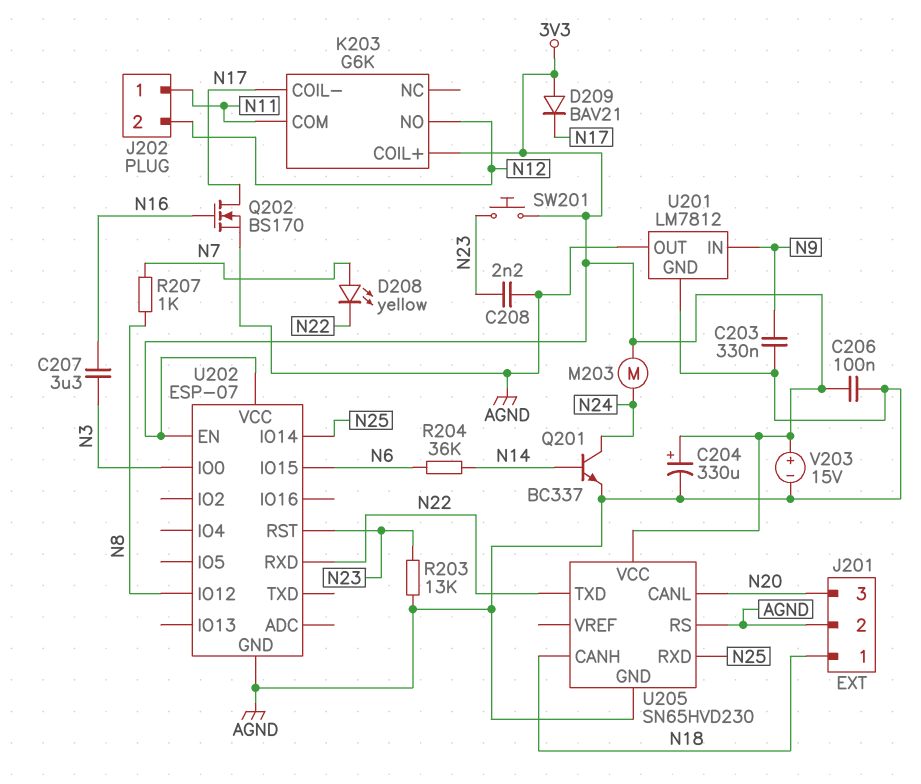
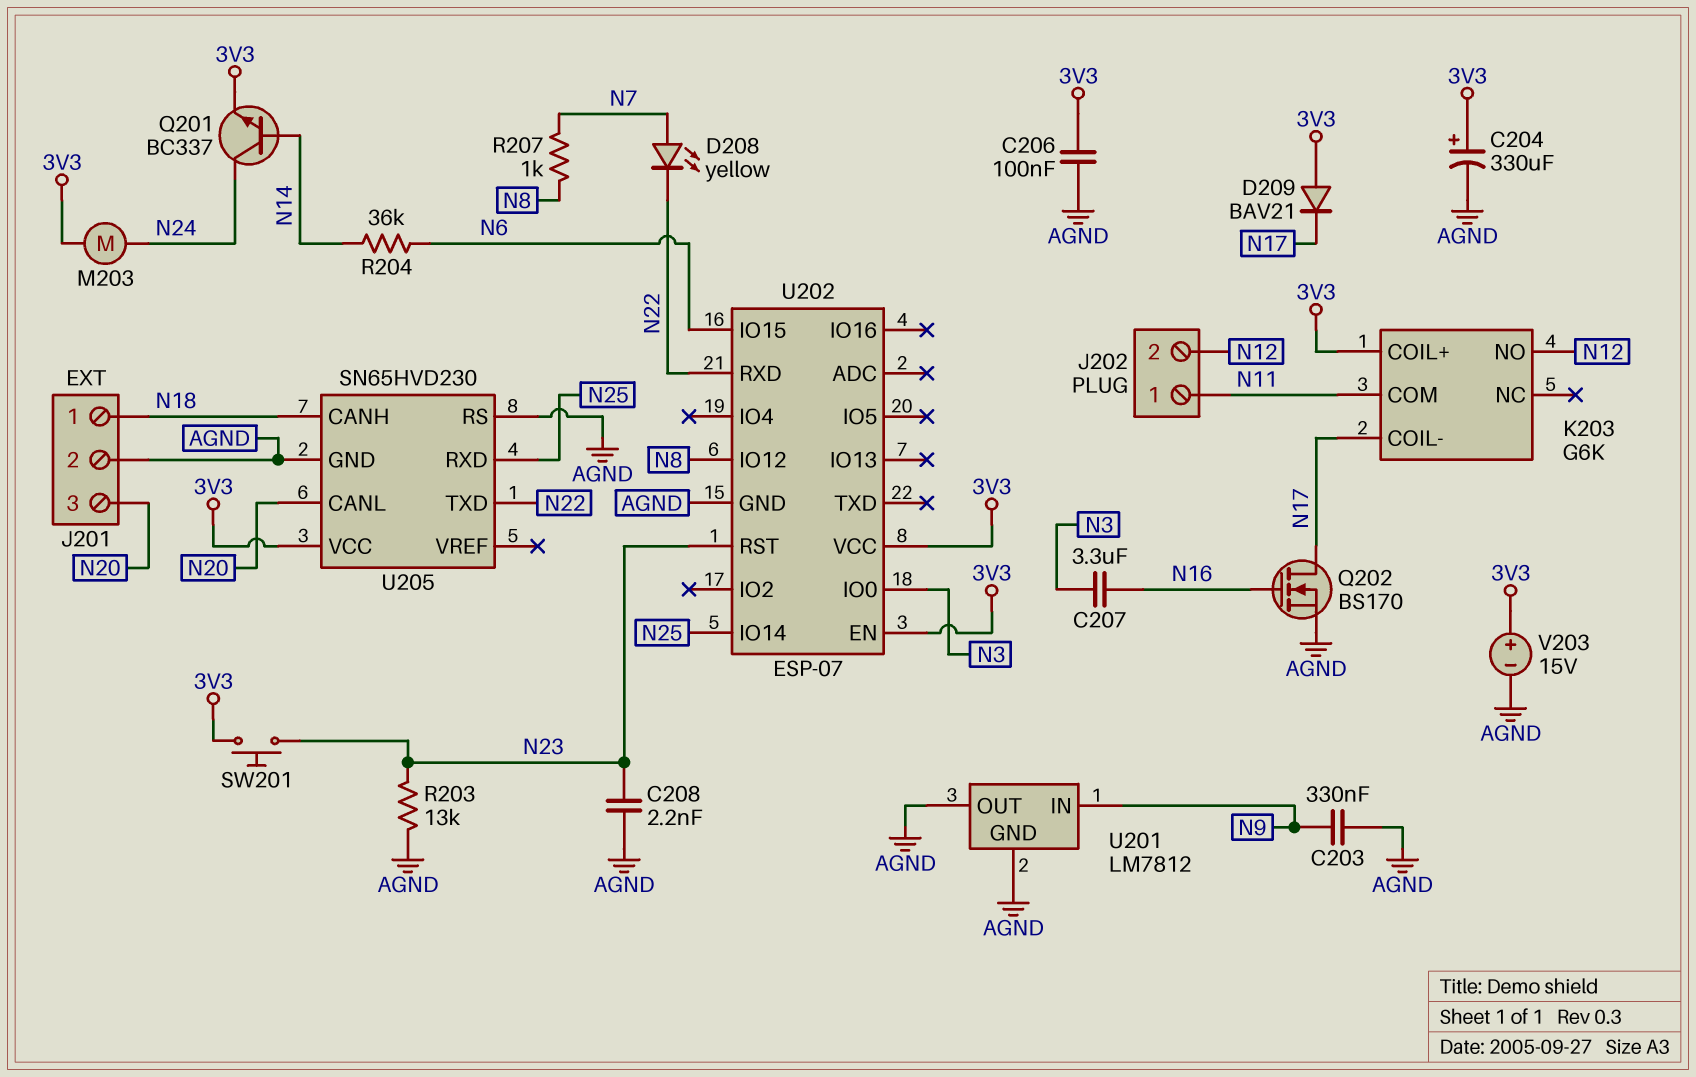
Q201: NPN BC337 (B N14, C N24, E AGND) -> NPN BC337 (B N14, C N24, E 3V3)

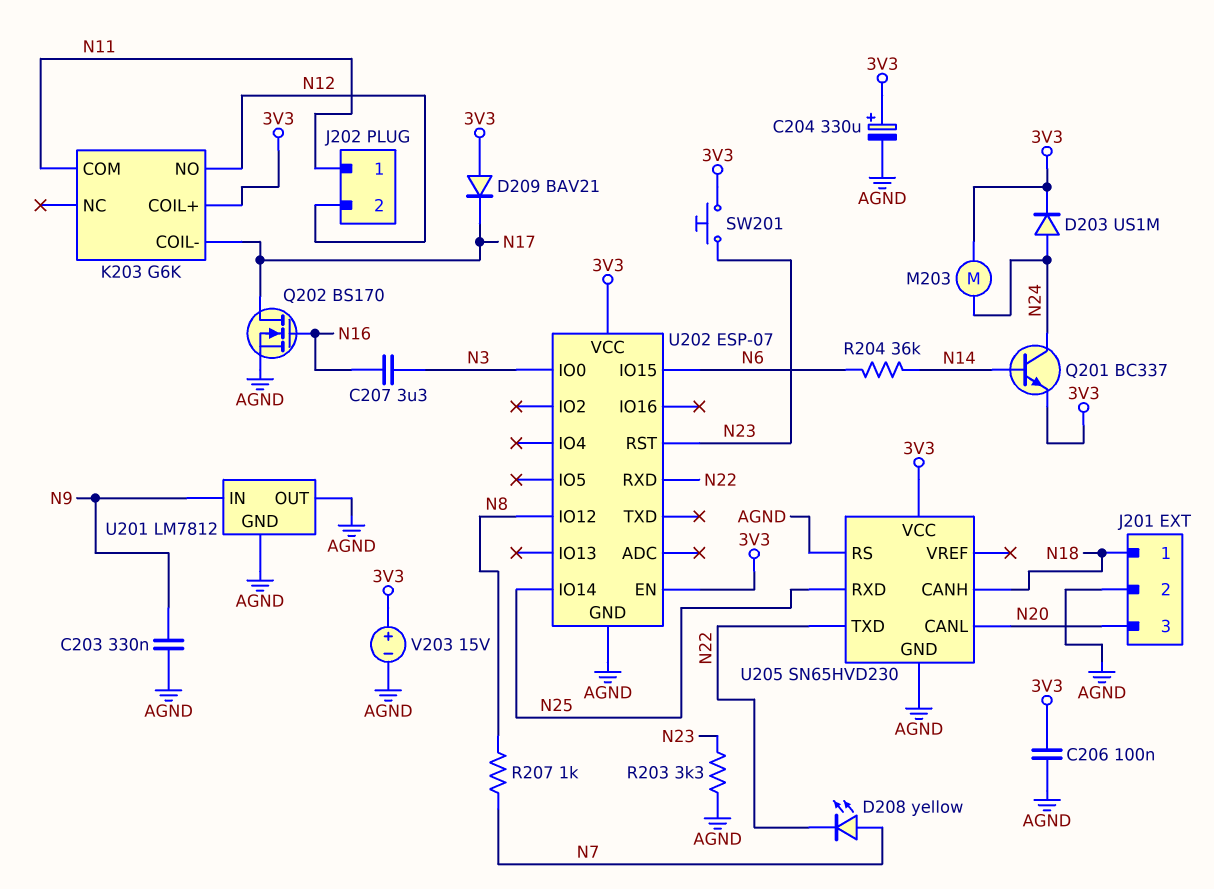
C208: 2.2nF (AGND, N23) -> none
D203: none -> diode US1M (A N24, K 3V3)
R203: 13k (AGND, N23) -> 3.3k (AGND, N23)

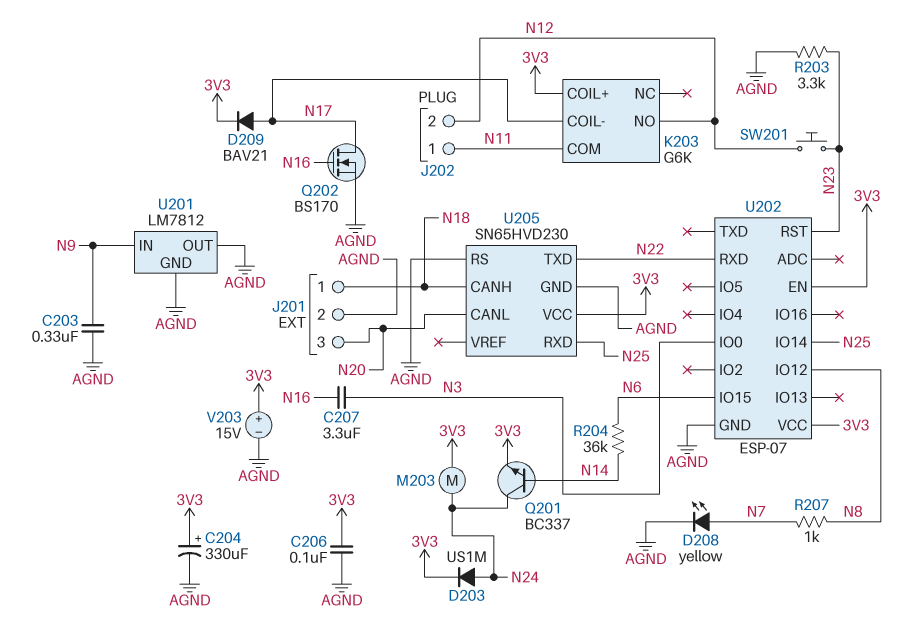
D208: LED yellow (A N7, K N22) -> LED yellow (A N7, K AGND)
D209: diode BAV21 (A 3V3, K N17) -> diode BAV21 (A N17, K 3V3)
SW201: button (3V3, N23) -> button (N12, N23)

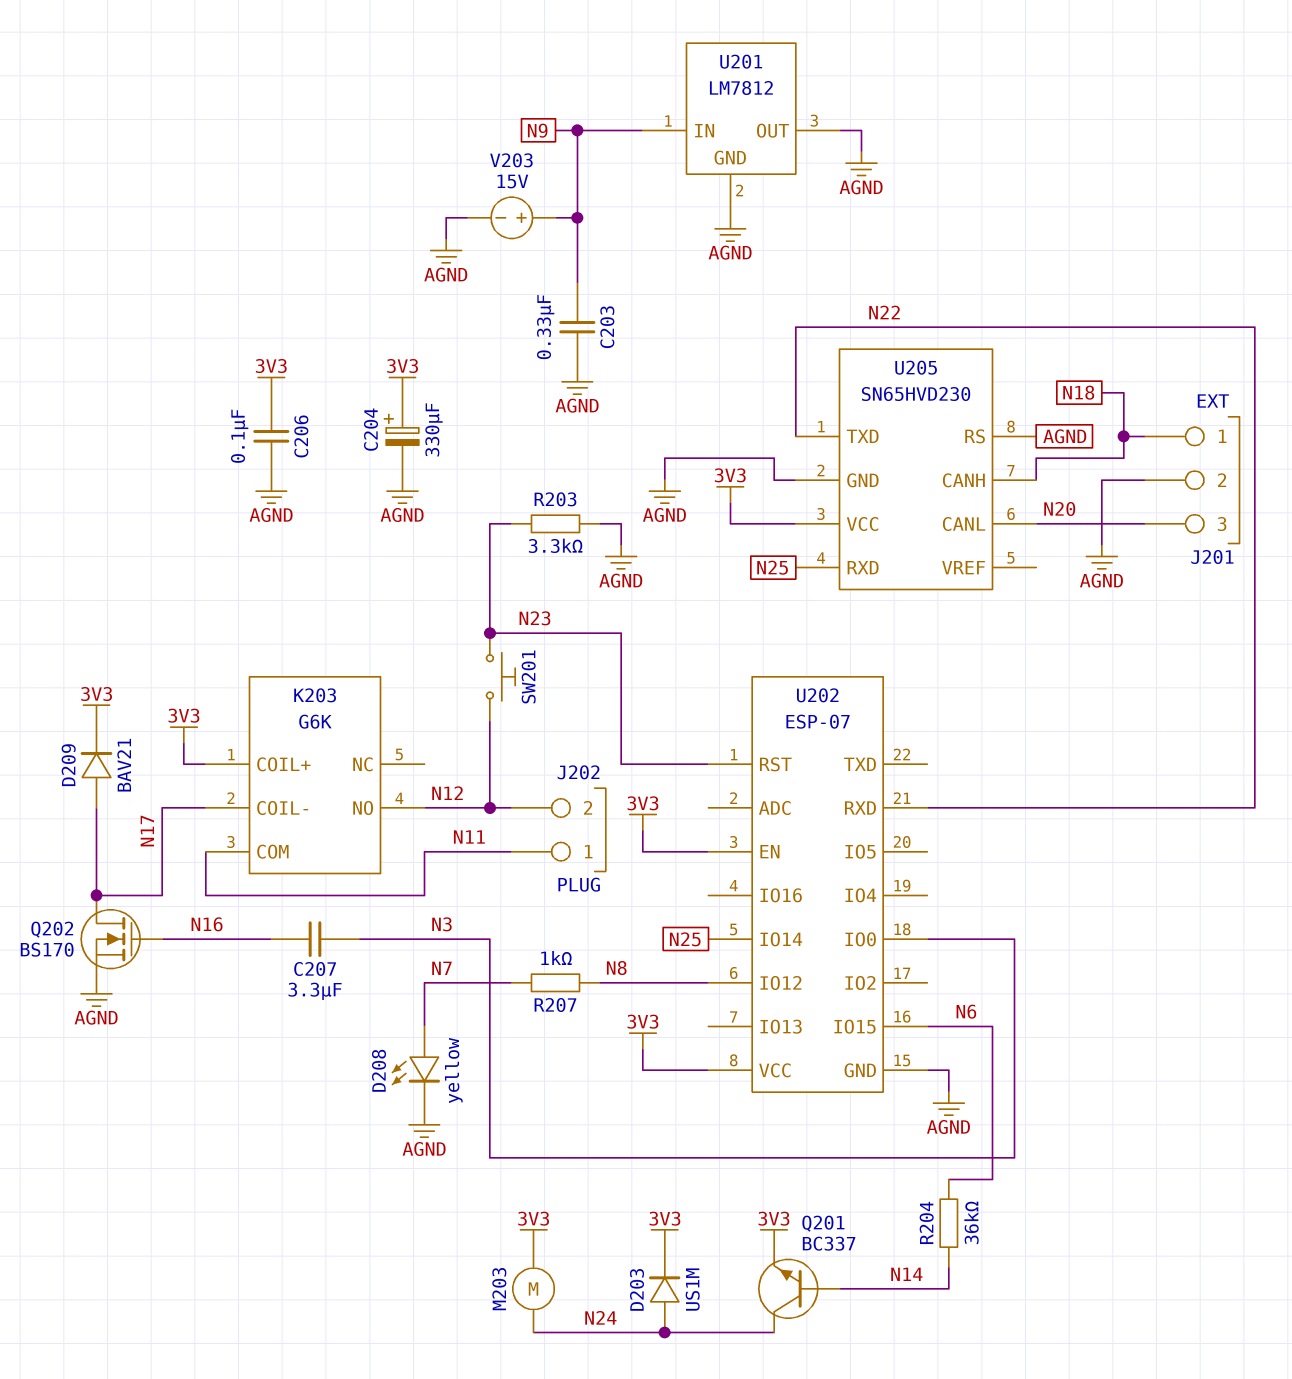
V203: 15V (plus 3V3, minus AGND) -> 15V (plus N9, minus AGND)

